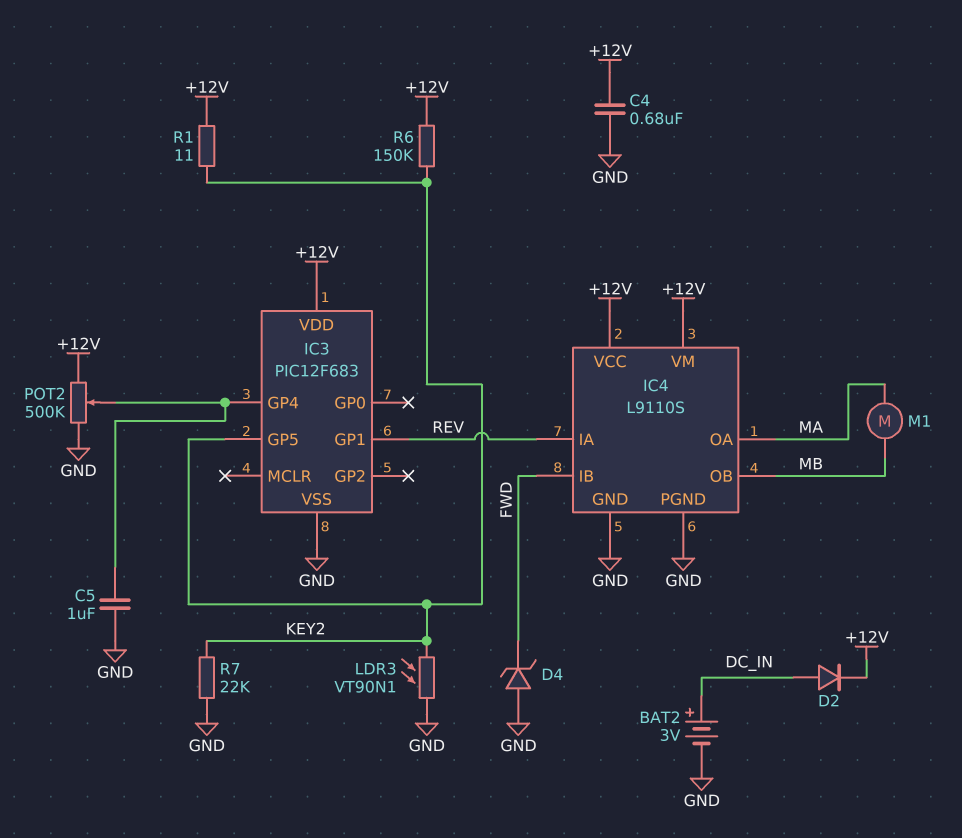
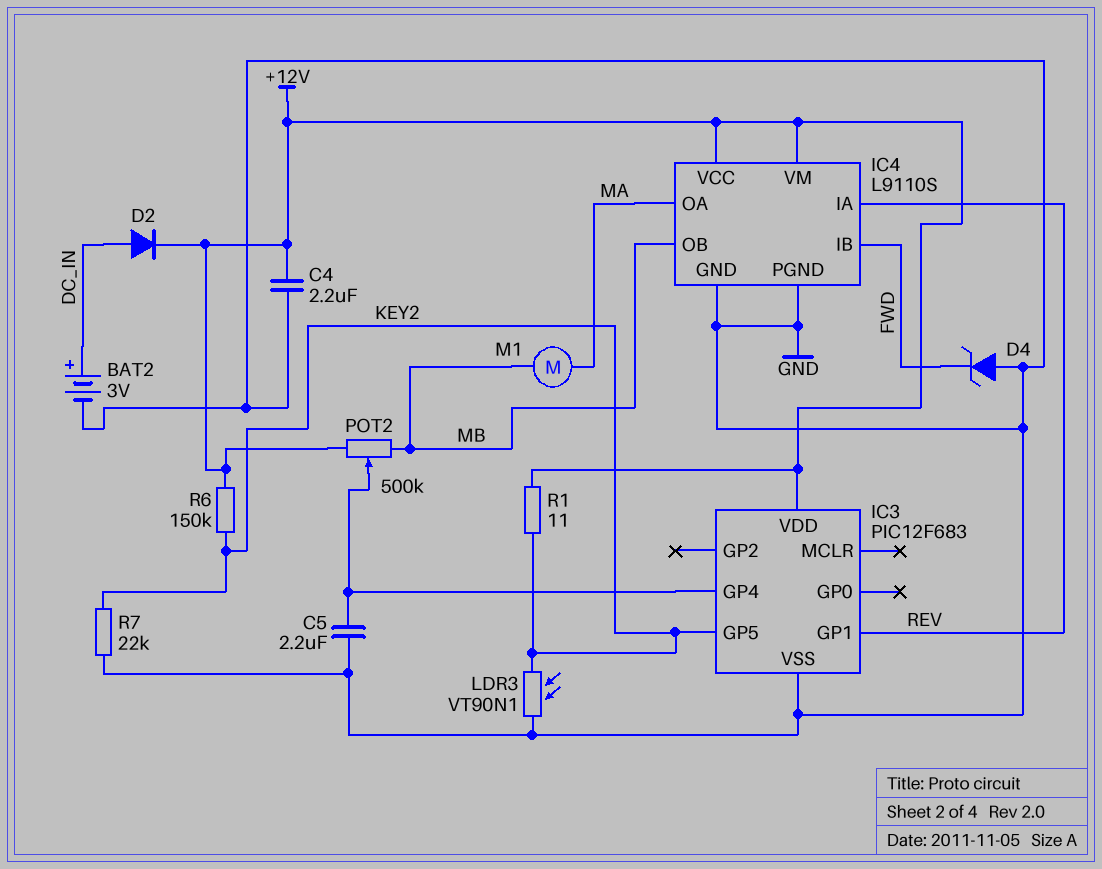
C4: 680nF (+12V, GND) -> 2.2uF (+12V, GND)
C5: 1uF (GND, IC3/GP4) -> 2.2uF (GND, IC3/GP4)
POT2: 500k (+12V, GND, wiper IC3/GP4) -> 500k (+12V, MB, wiper IC3/GP4)

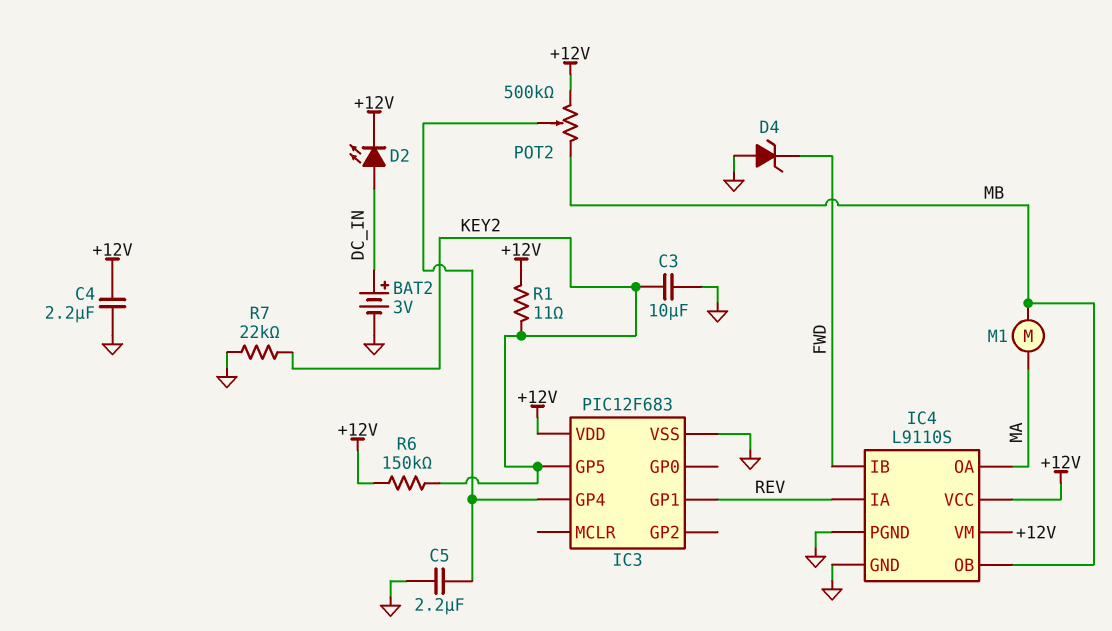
C3: none -> 10uF (GND, KEY2)
D2: diode (A DC_IN, K +12V) -> LED (A DC_IN, K +12V)
LDR3: VT90N1 (GND, KEY2) -> none

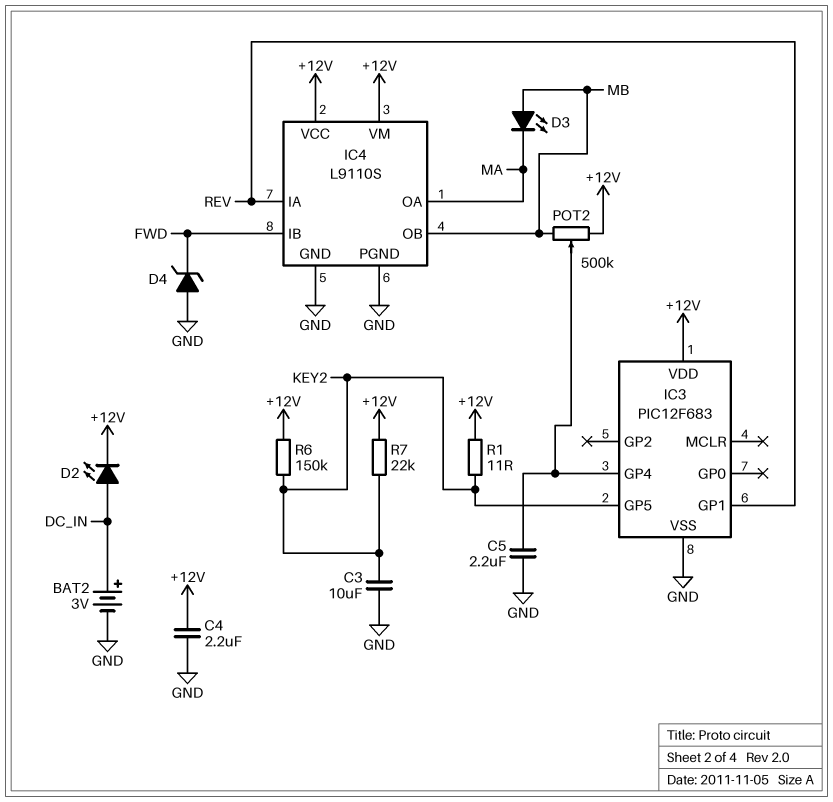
D3: none -> LED (A MB, K MA)
M1: motor (MA, MB) -> none
R7: 22k (GND, KEY2) -> 22k (+12V, KEY2)

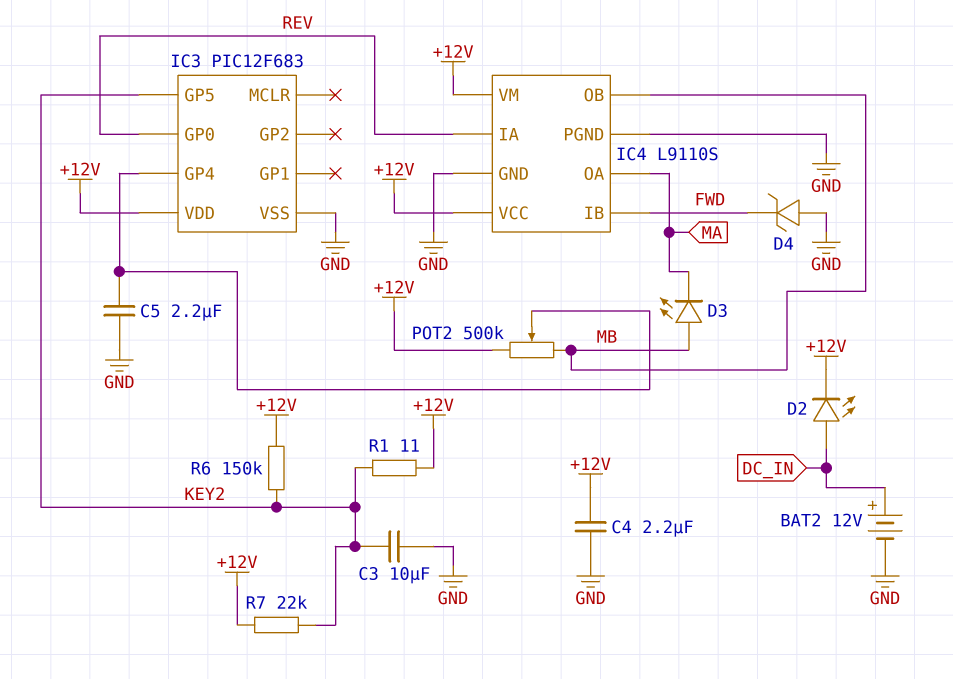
BAT2: 3V (plus DC_IN, minus GND) -> 12V (plus DC_IN, minus GND)
IC3 pin GP0: none -> REV
IC3 pin GP1: REV -> none

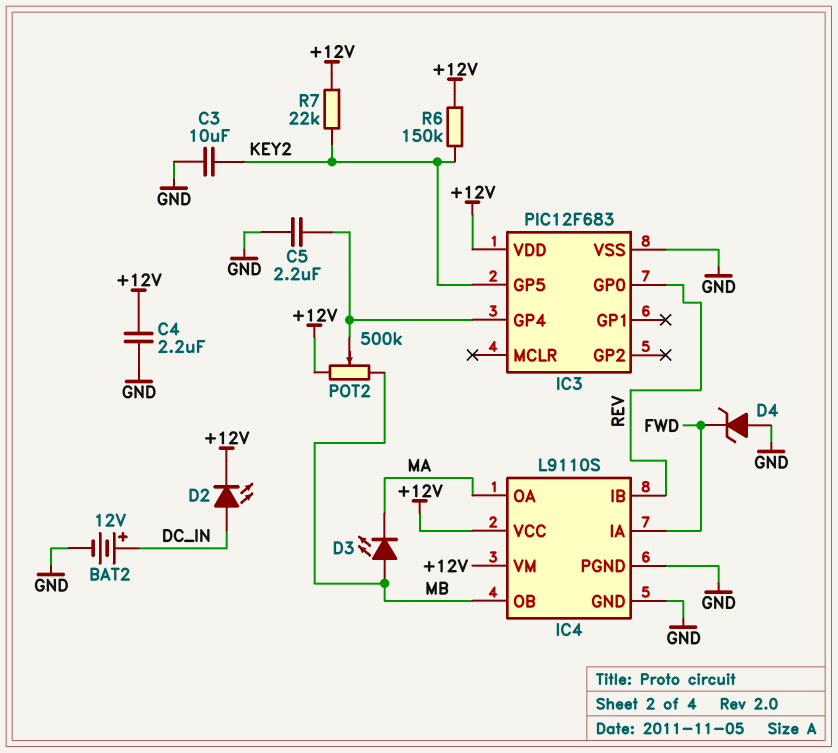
IC4 pin IA: REV -> FWD
IC4 pin IB: FWD -> REV
R1: 11 (+12V, KEY2) -> none

